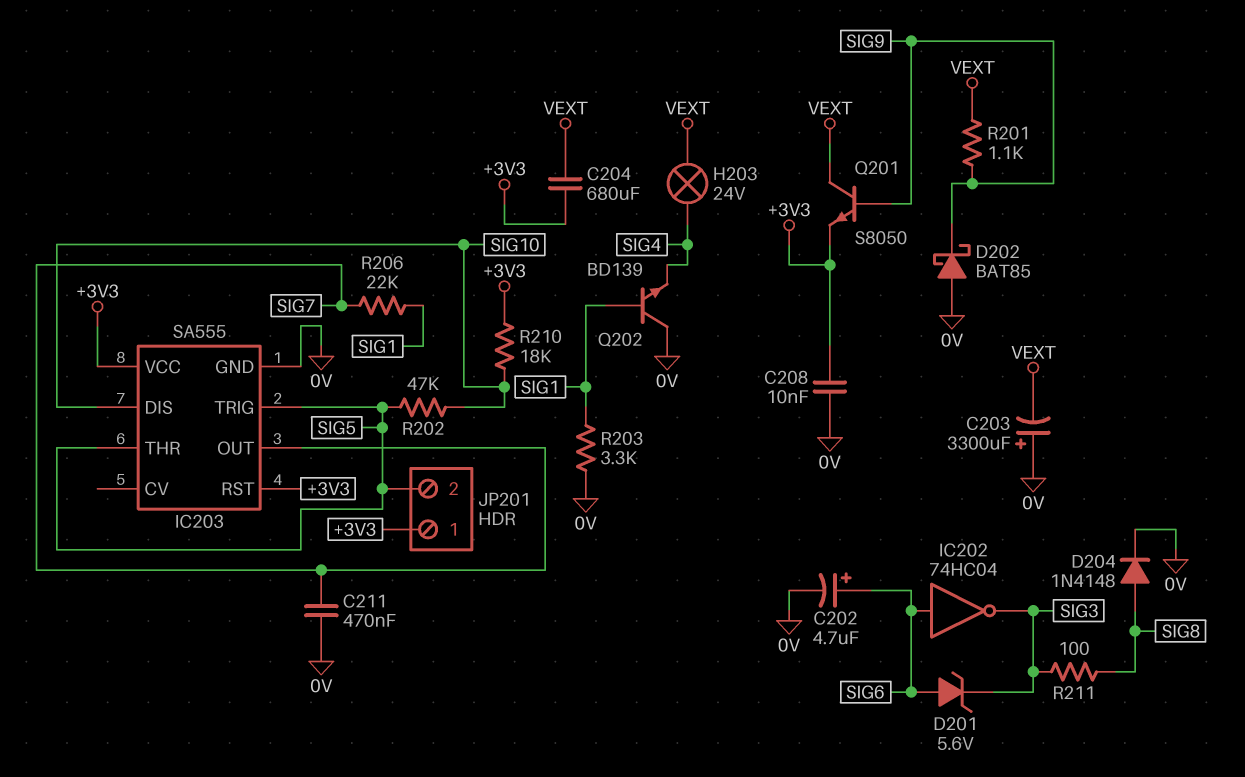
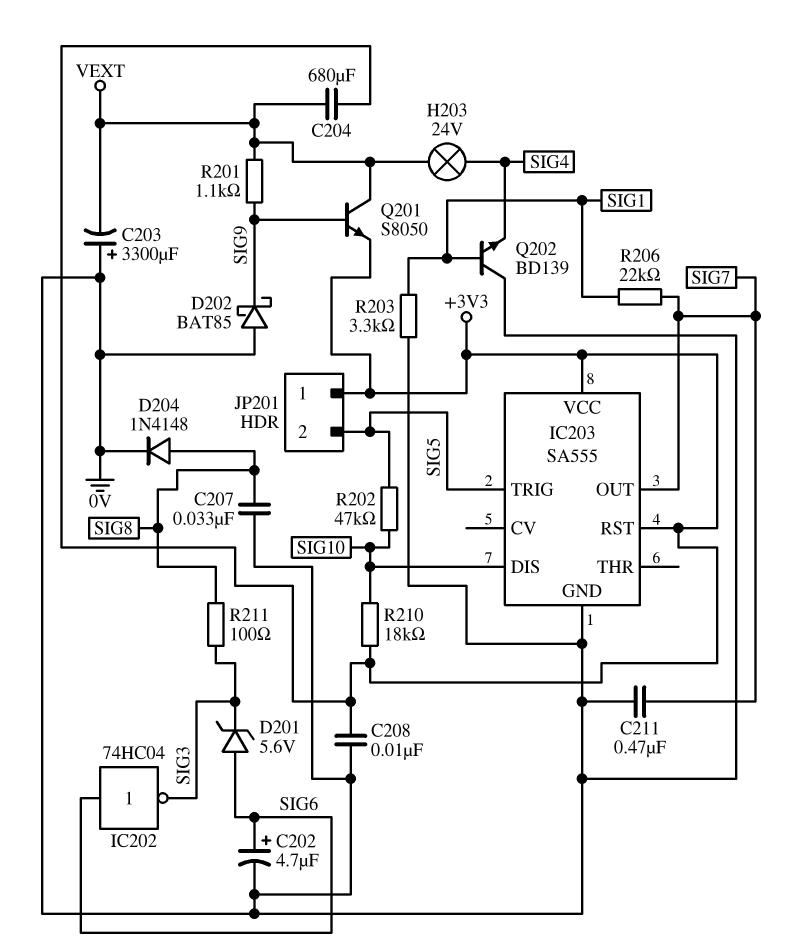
C207: none -> 33nF (0V, SIG8)
IC203 pin THR: SIG5 -> none

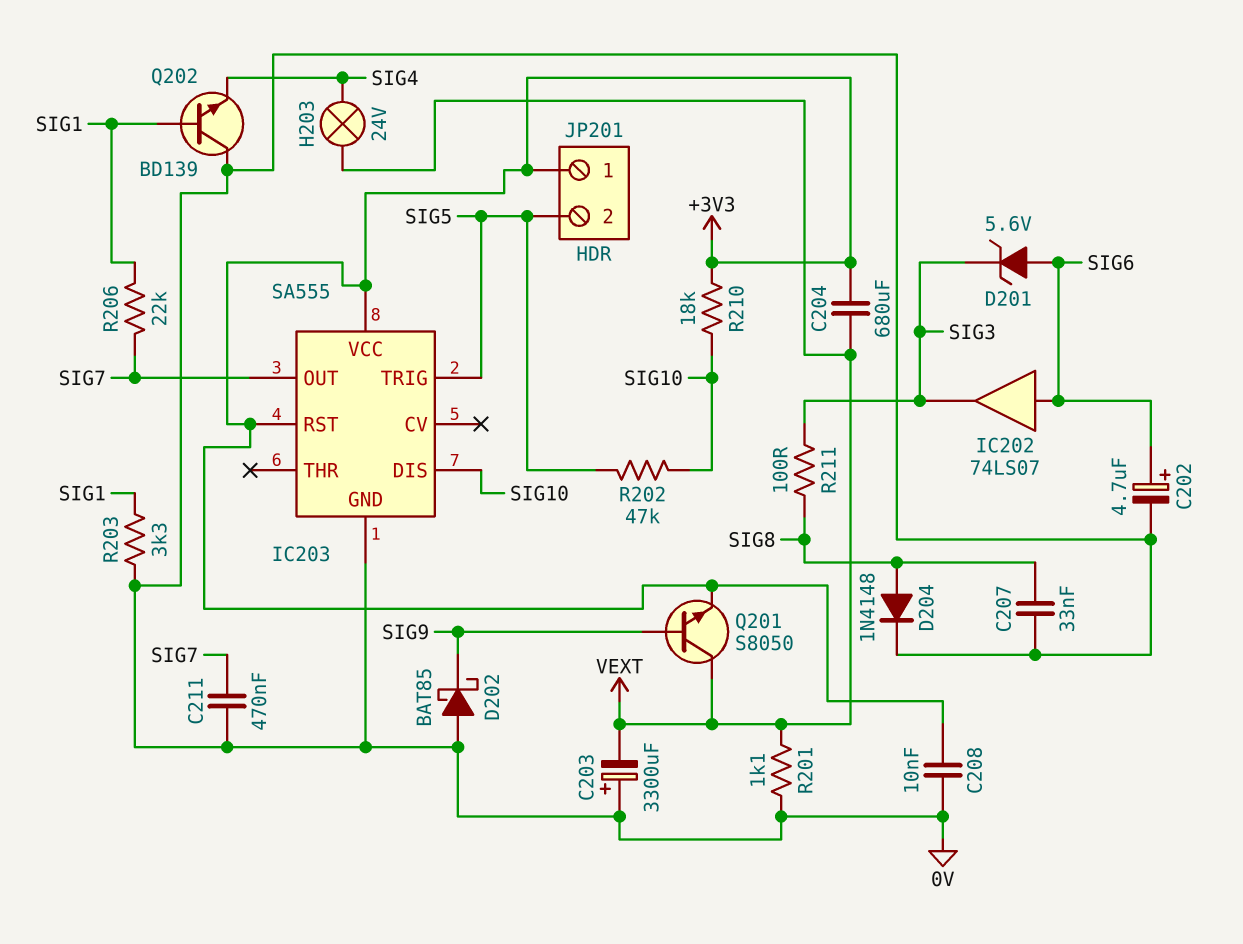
IC202: NOT 74HC04 (in SIG6, out SIG3) -> buffer 74LS07 (in SIG6, out SIG3)
R201: 1.1k (SIG9, VEXT) -> 1.1k (0V, VEXT)

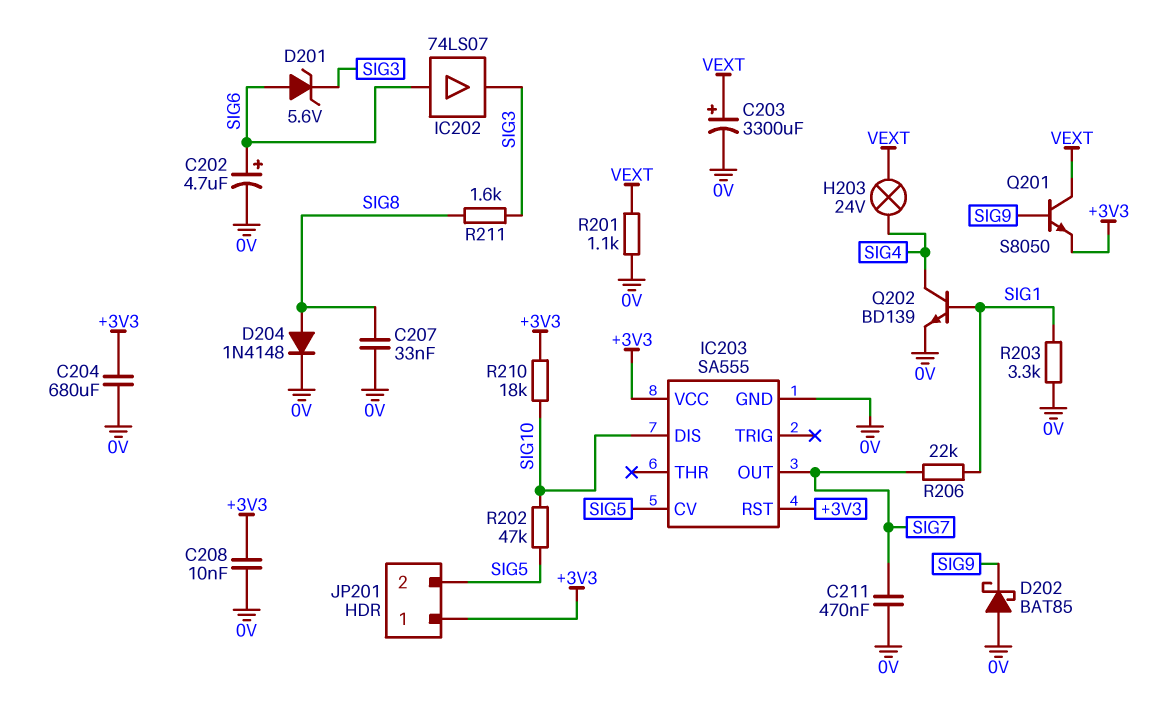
C203: 3300uF (plus 0V, minus VEXT) -> 3300uF (plus VEXT, minus 0V)
C204: 680uF (+3V3, VEXT) -> 680uF (+3V3, 0V)
IC203 pin CV: none -> SIG5
IC203 pin TRIG: SIG5 -> none
Q202: NPN BD139 (B SIG1, C 0V, E SIG4) -> NPN BD139 (B SIG1, C SIG4, E 0V)
R211: 100 (SIG3, SIG8) -> 1.6k (SIG3, SIG8)

